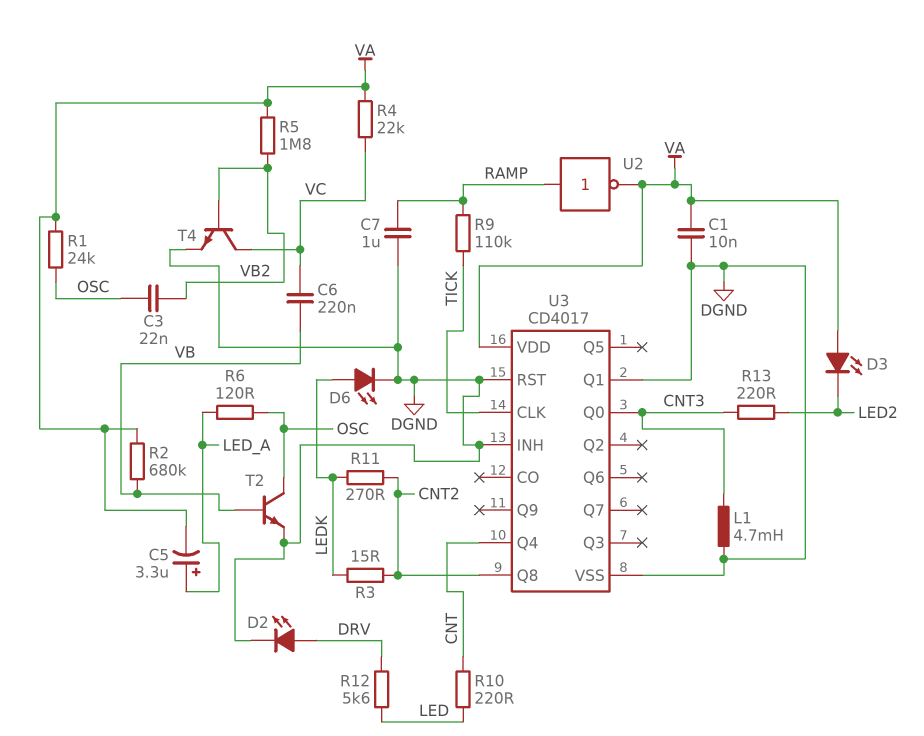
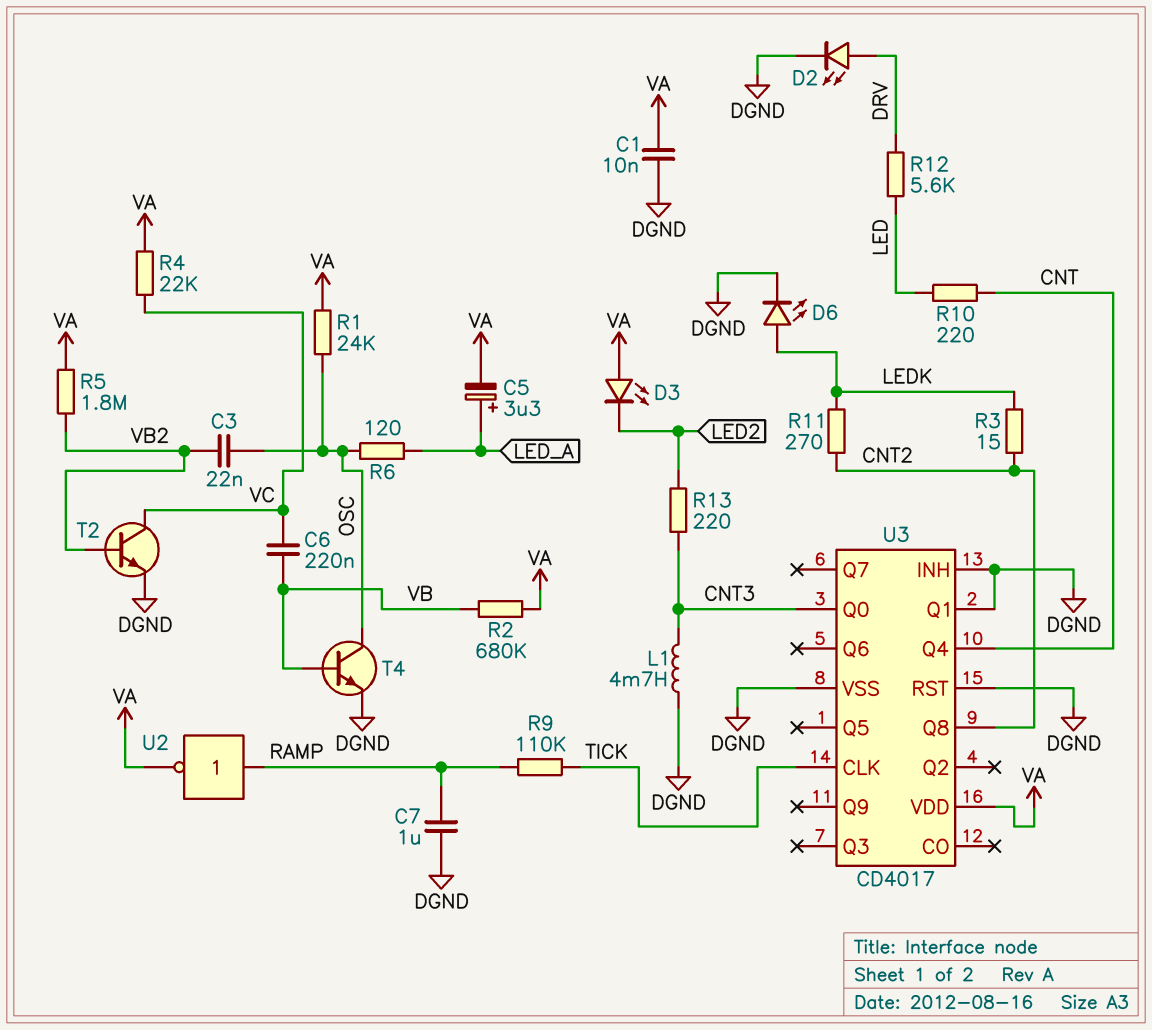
T2: NPN (B VB, C OSC, E DGND) -> NPN (B VB2, C VC, E DGND)
T4: NPN (B VB2, C VC, E DGND) -> NPN (B VB, C OSC, E DGND)

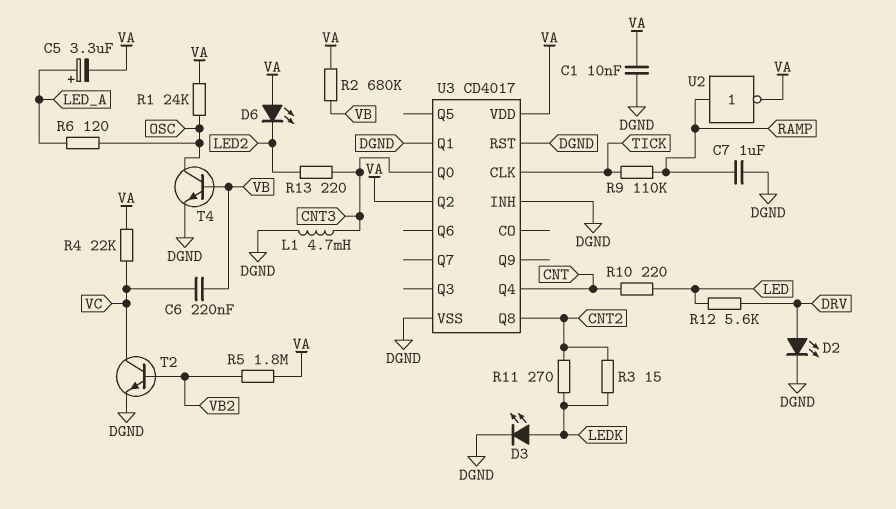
C3: 22nF (OSC, VB2) -> none
D3: LED (A VA, K LED2) -> LED (A LEDK, K DGND)
D6: LED (A LEDK, K DGND) -> LED (A VA, K LED2)
U3 pin Q2: none -> VA

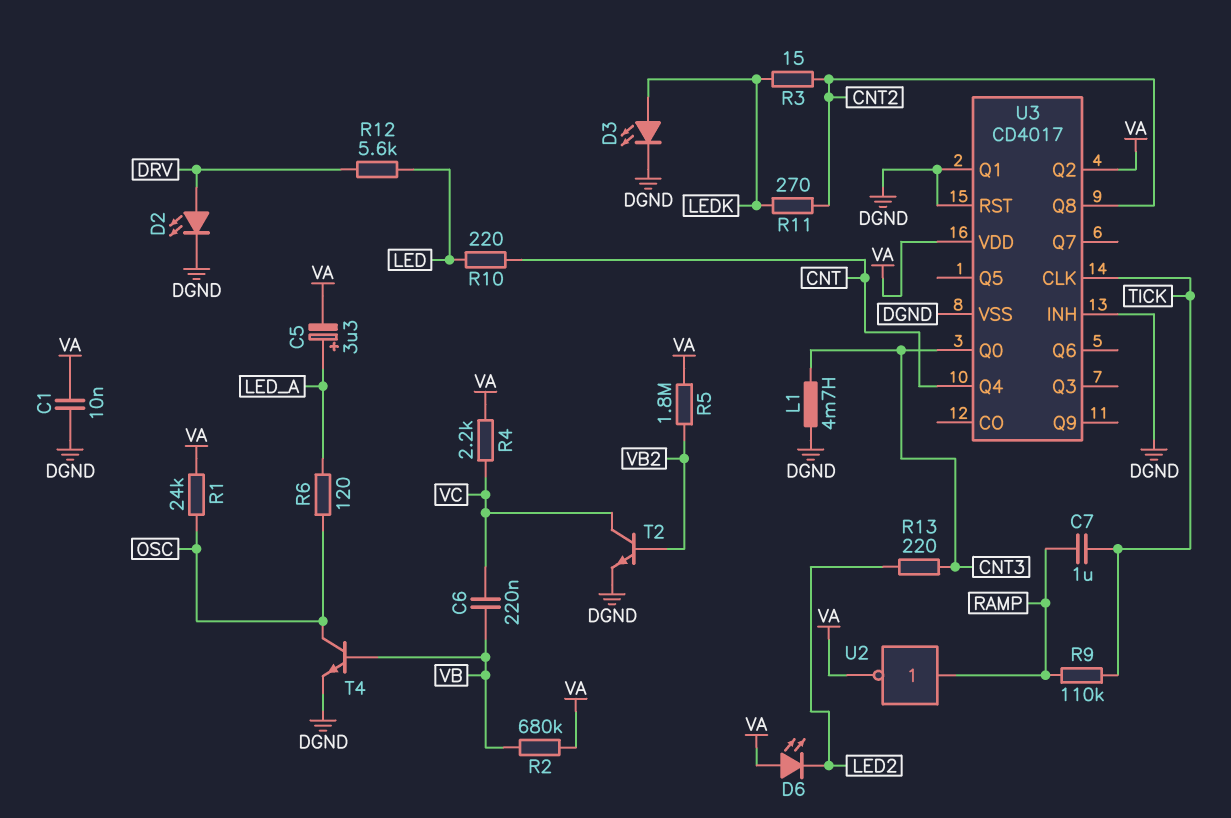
C7: 1uF (DGND, RAMP) -> 1uF (RAMP, TICK)
R4: 22k (VA, VC) -> 2.2k (VA, VC)

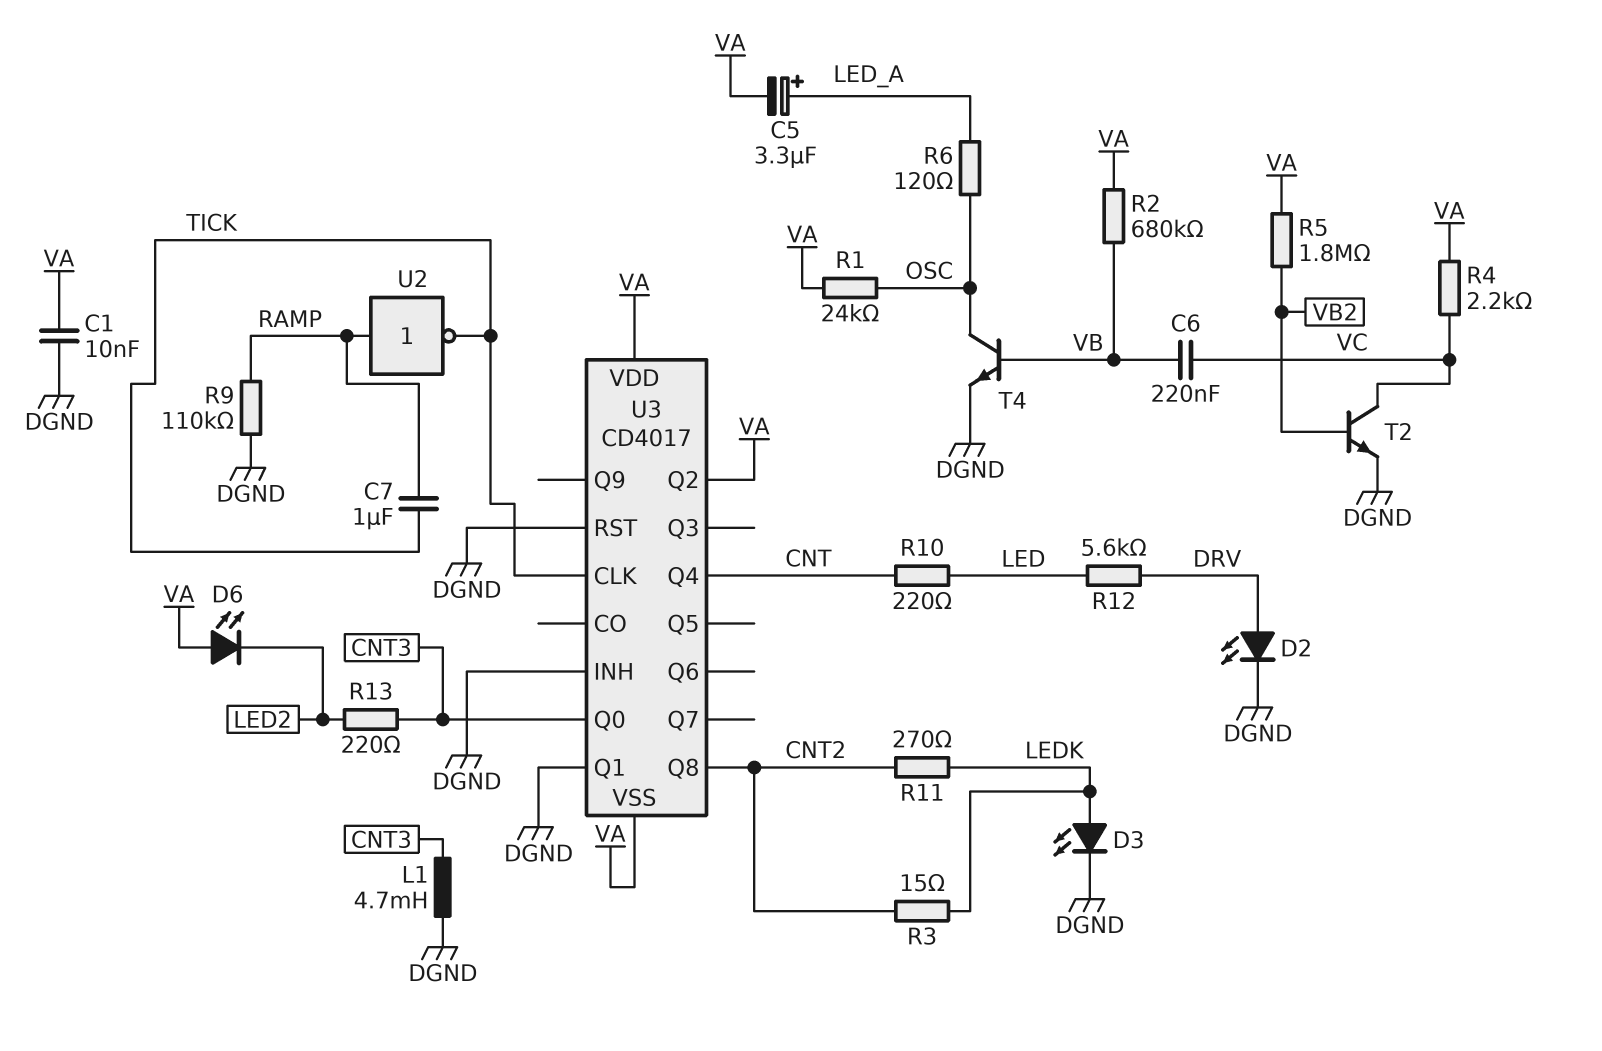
R9: 110k (RAMP, TICK) -> 110k (DGND, RAMP)
U2: NOT (in RAMP, out VA) -> NOT (in RAMP, out TICK)
U3 pin VSS: DGND -> VA

